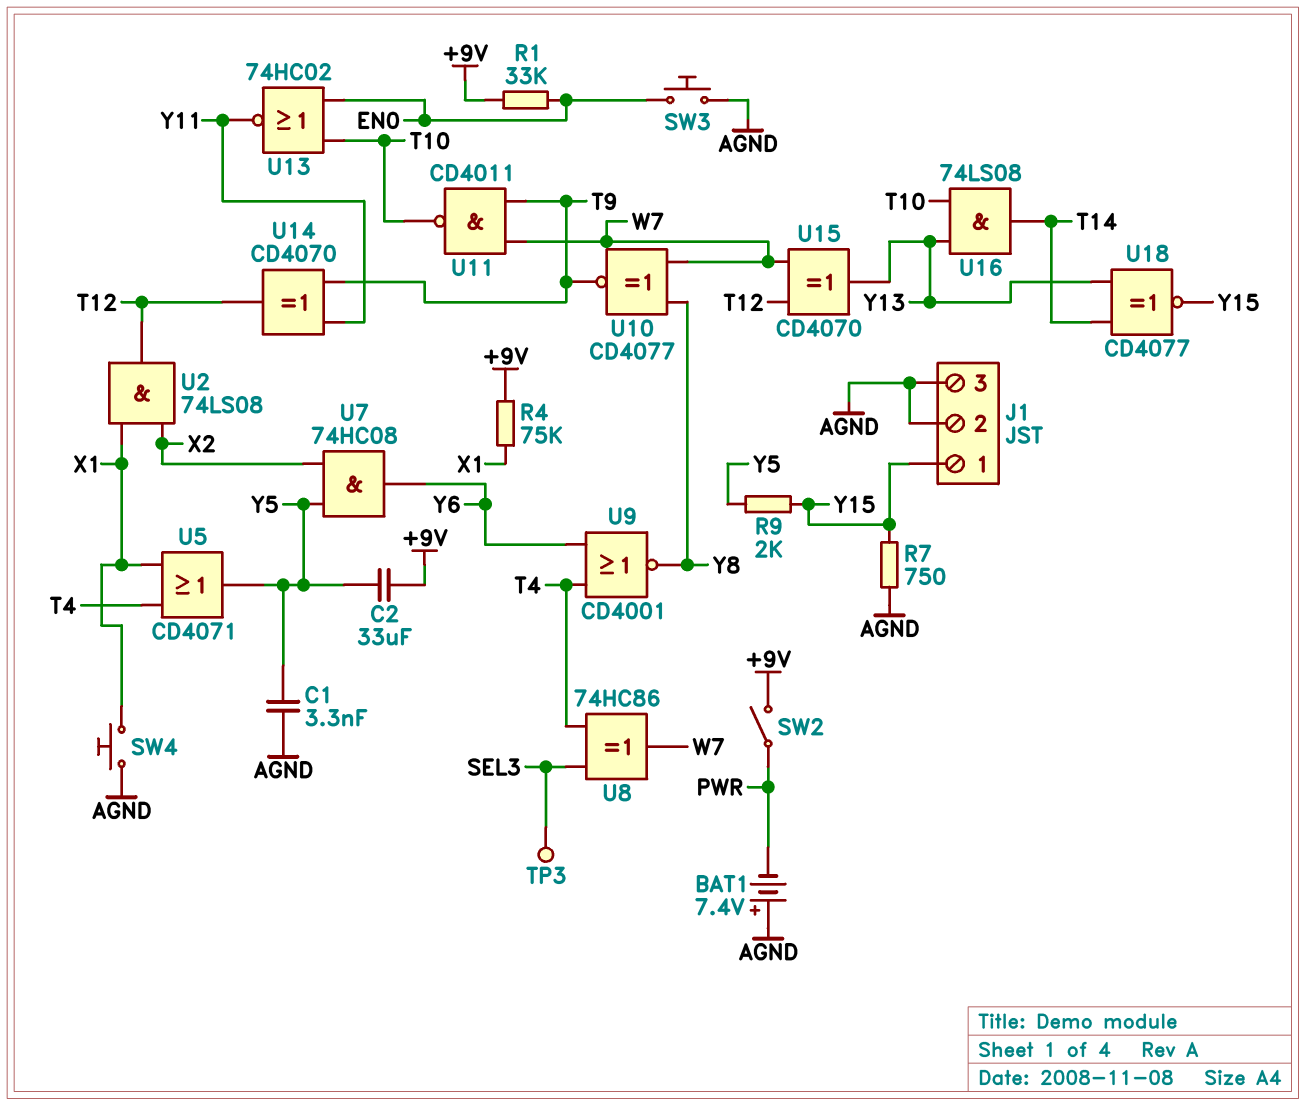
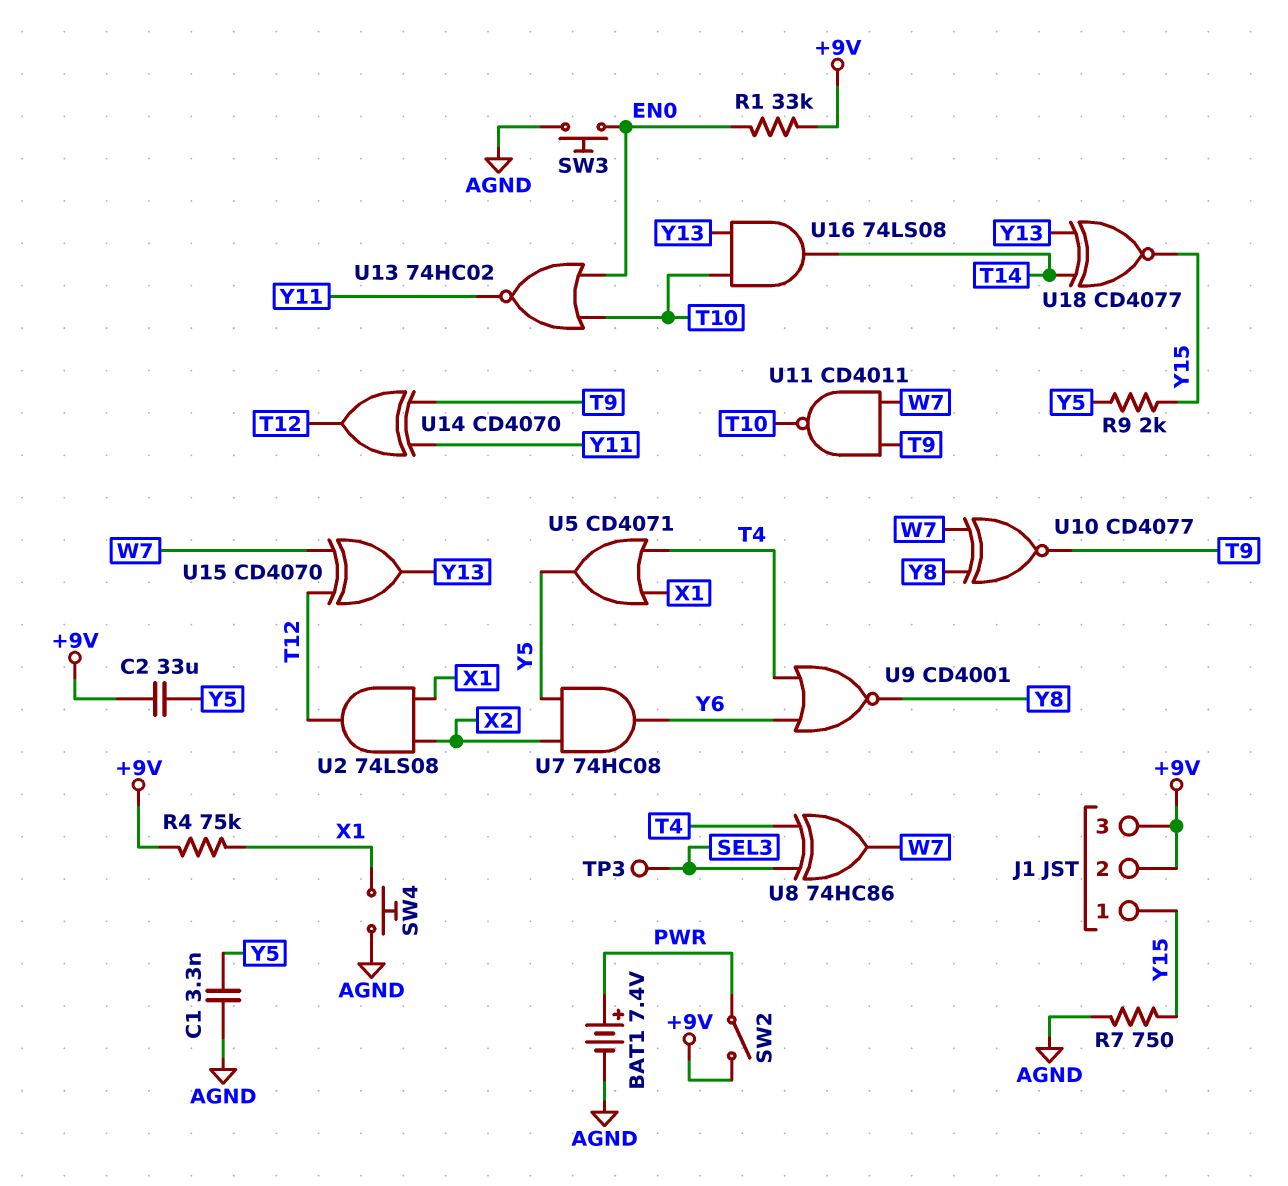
BAT1: 7.4V (plus AGND, minus PWR) -> 7.4V (plus PWR, minus AGND)
J1 pin 2: AGND -> +9V
J1 pin 3: AGND -> +9V

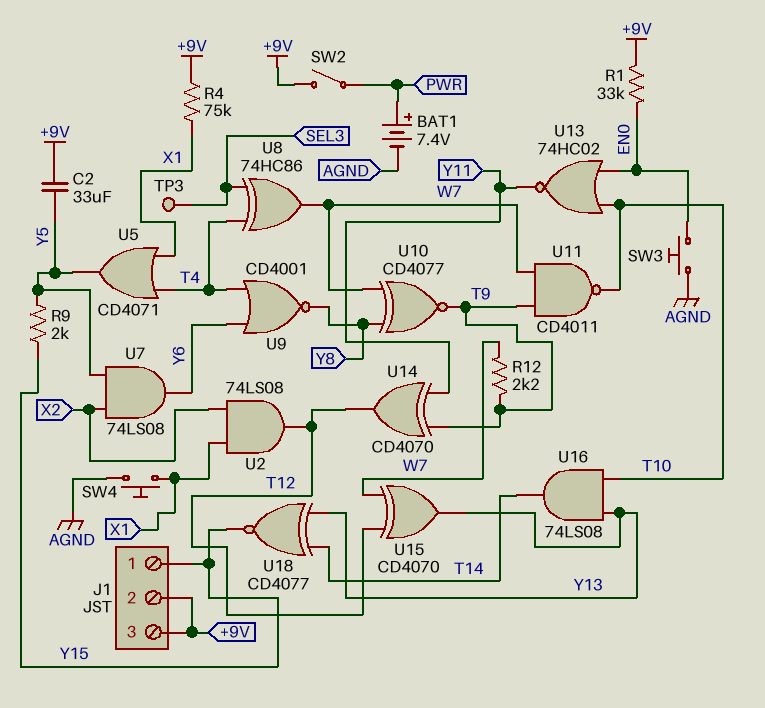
C1: 3.3nF (AGND, Y5) -> none
R7: 750 (AGND, Y15) -> none
R12: none -> 2.2k (T9, W7)
U7: AND 74HC08 (in X2, in Y5, out Y6) -> AND 74LS08 (in X2, in Y5, out Y6)

